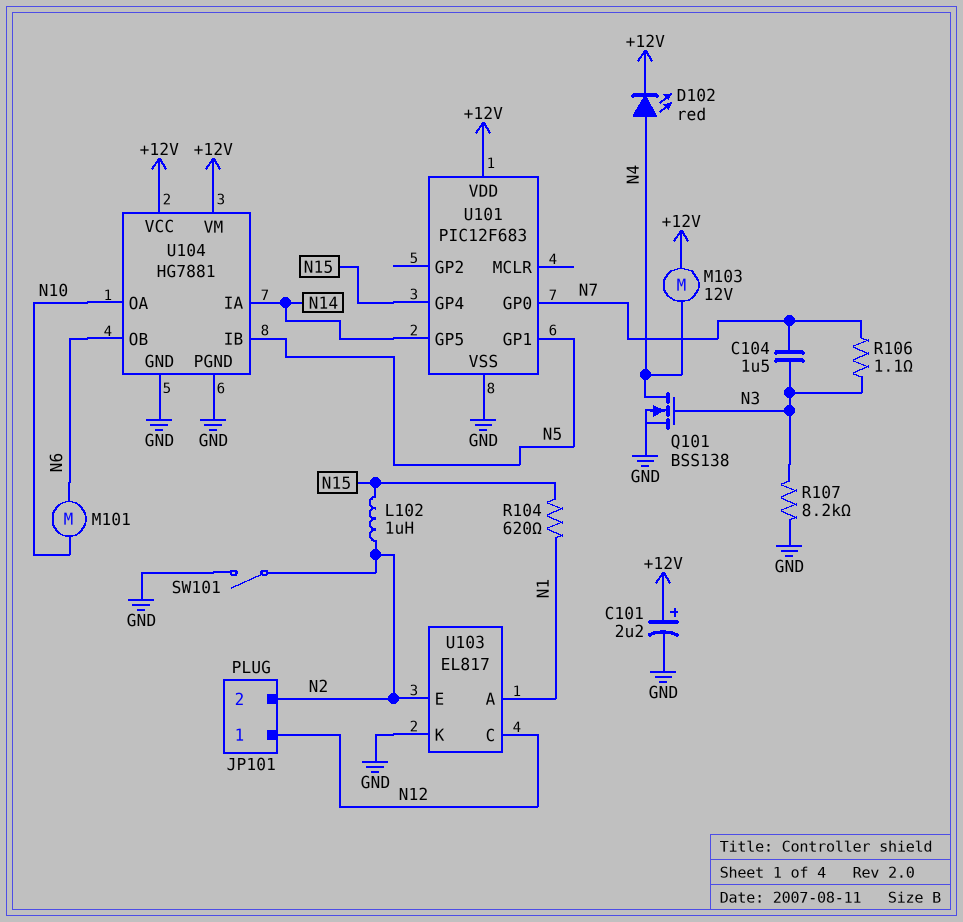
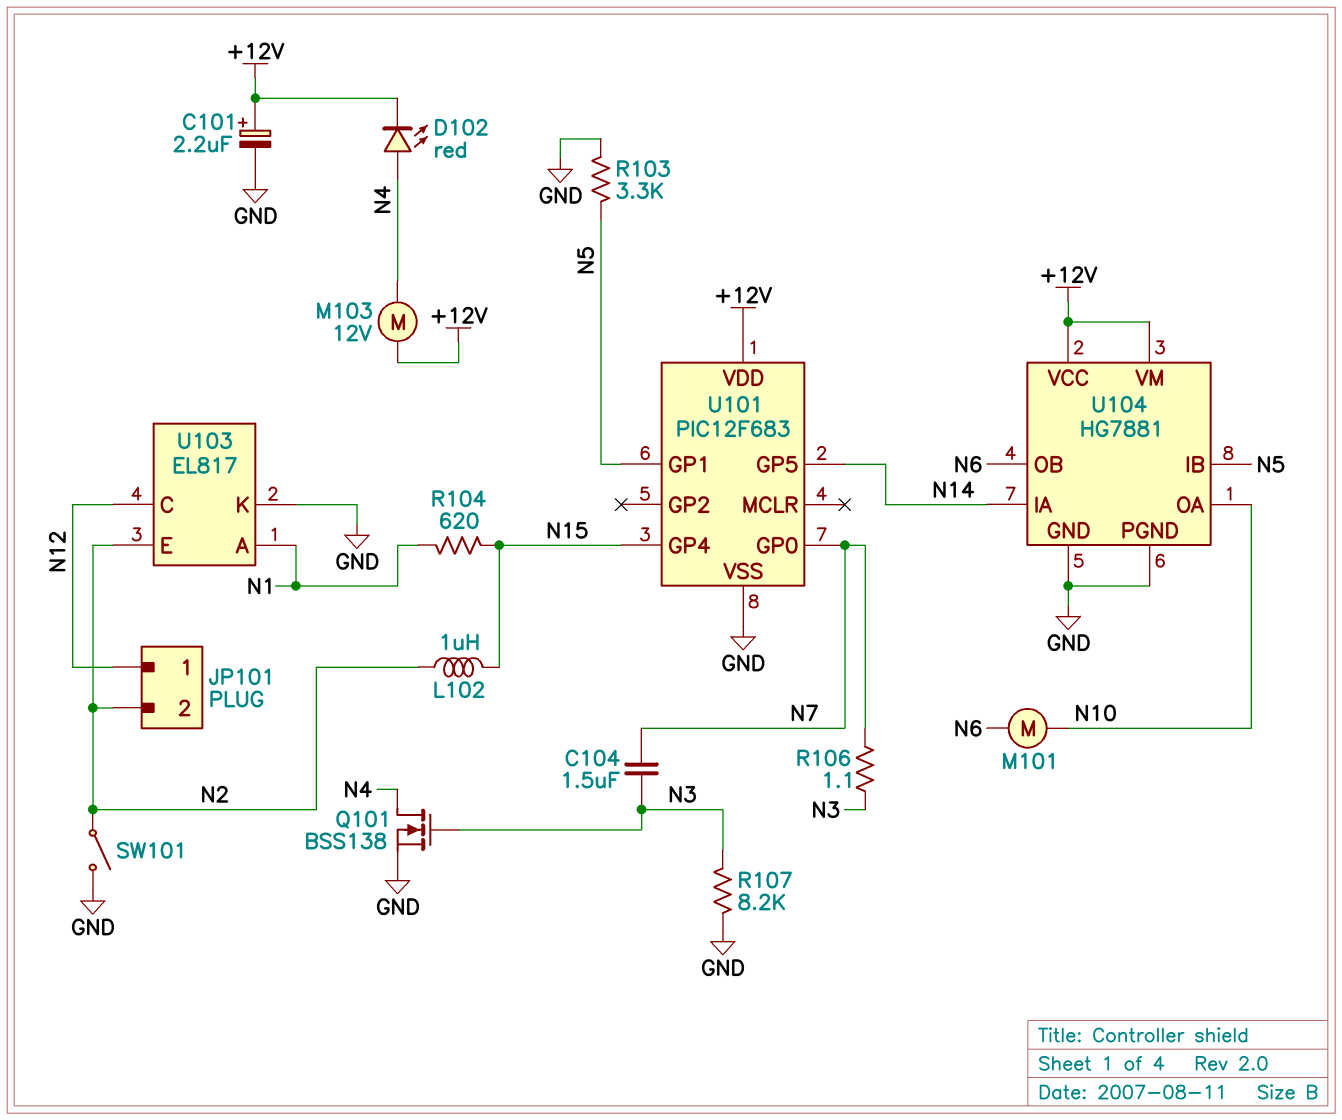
R103: none -> 3.3k (GND, N5)

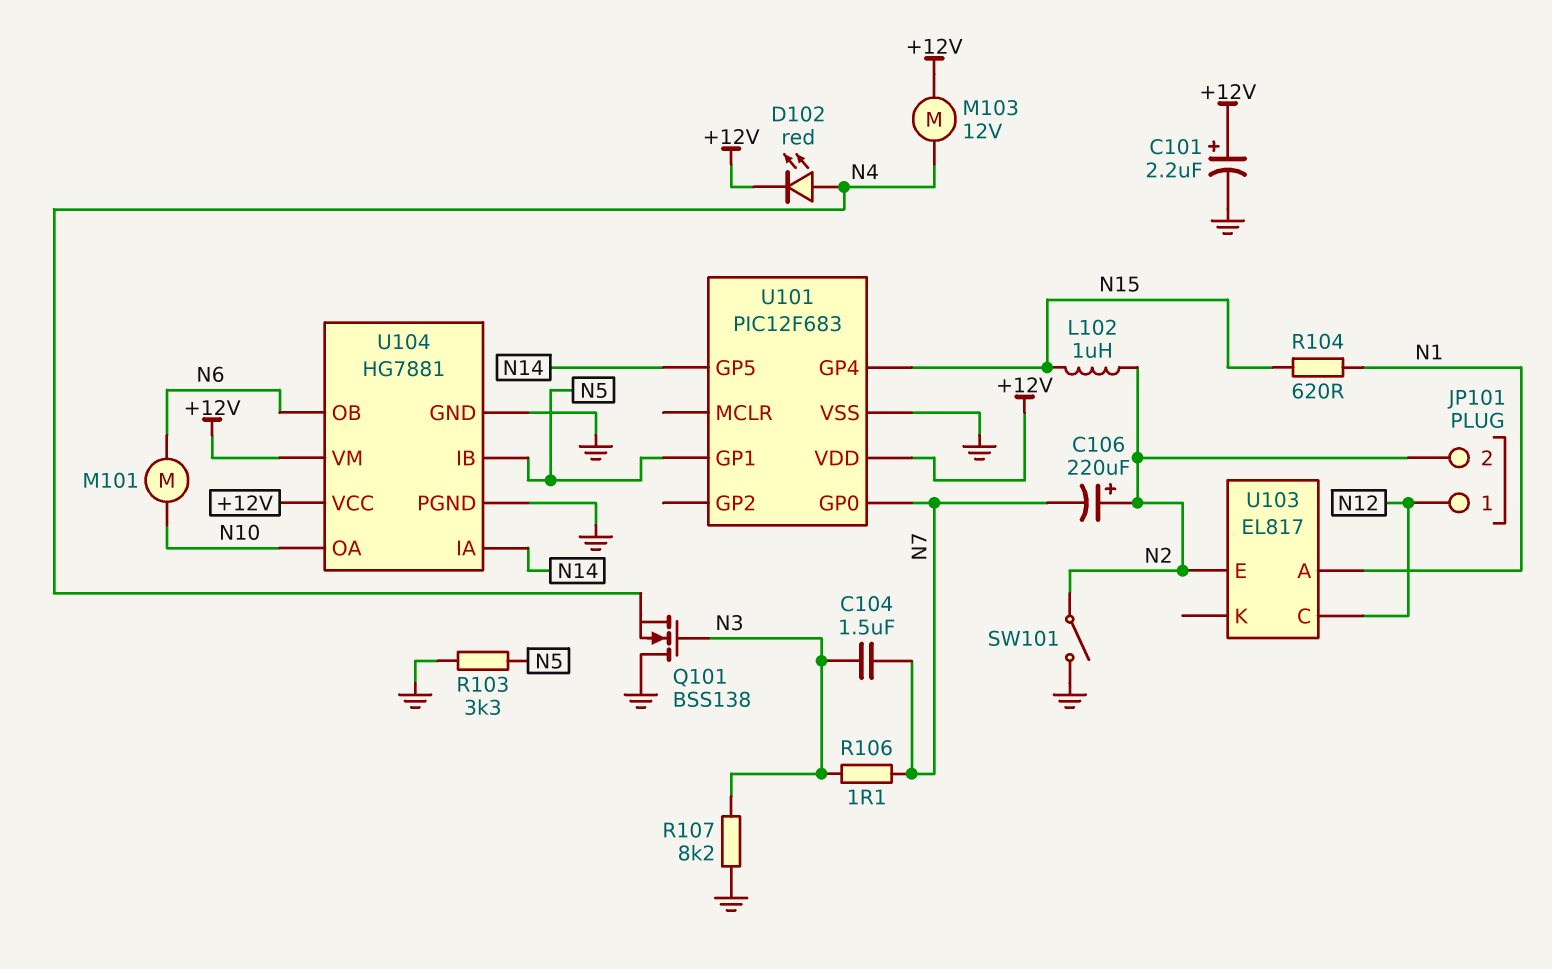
C106: none -> 220uF (plus N2, minus N7)
Q101: NMOS BSS138 (G N3, D N4, S GND) -> NMOS BSS138 (G N3, D GND, S N4)
U103 pin K: GND -> none

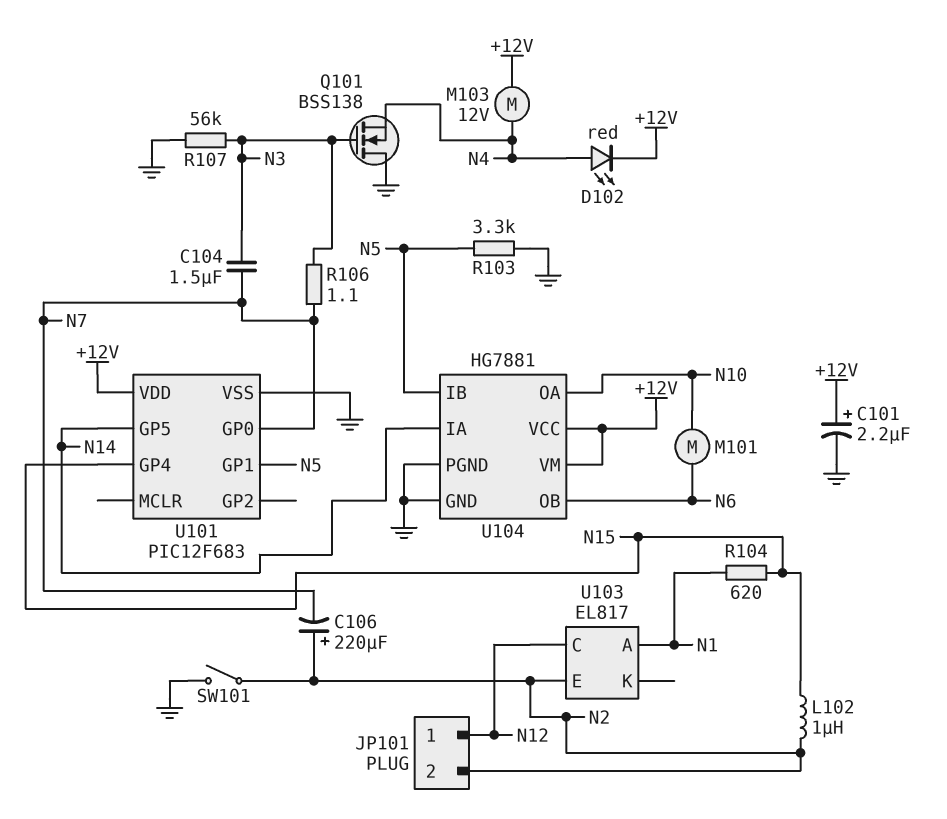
R107: 8.2k (GND, N3) -> 56k (GND, N3)

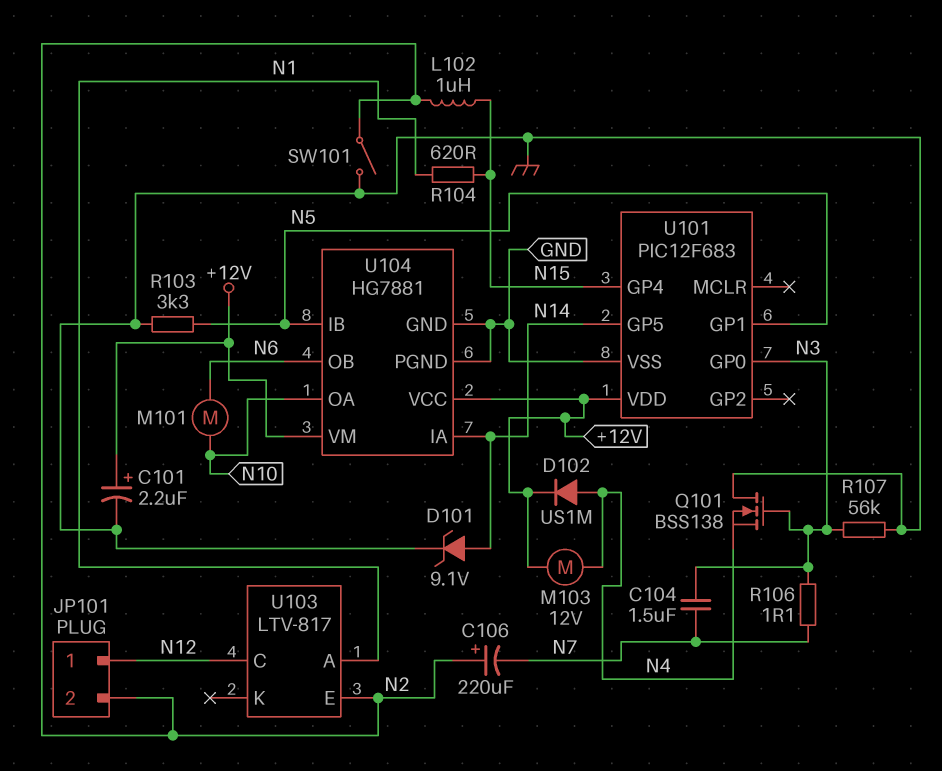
D101: none -> zener 9.1V (A N14, K GND)
D102: LED red (A N4, K +12V) -> diode US1M (A N4, K +12V)
U101 pin GP0: N7 -> N3
U103: EL817 -> LTV-817

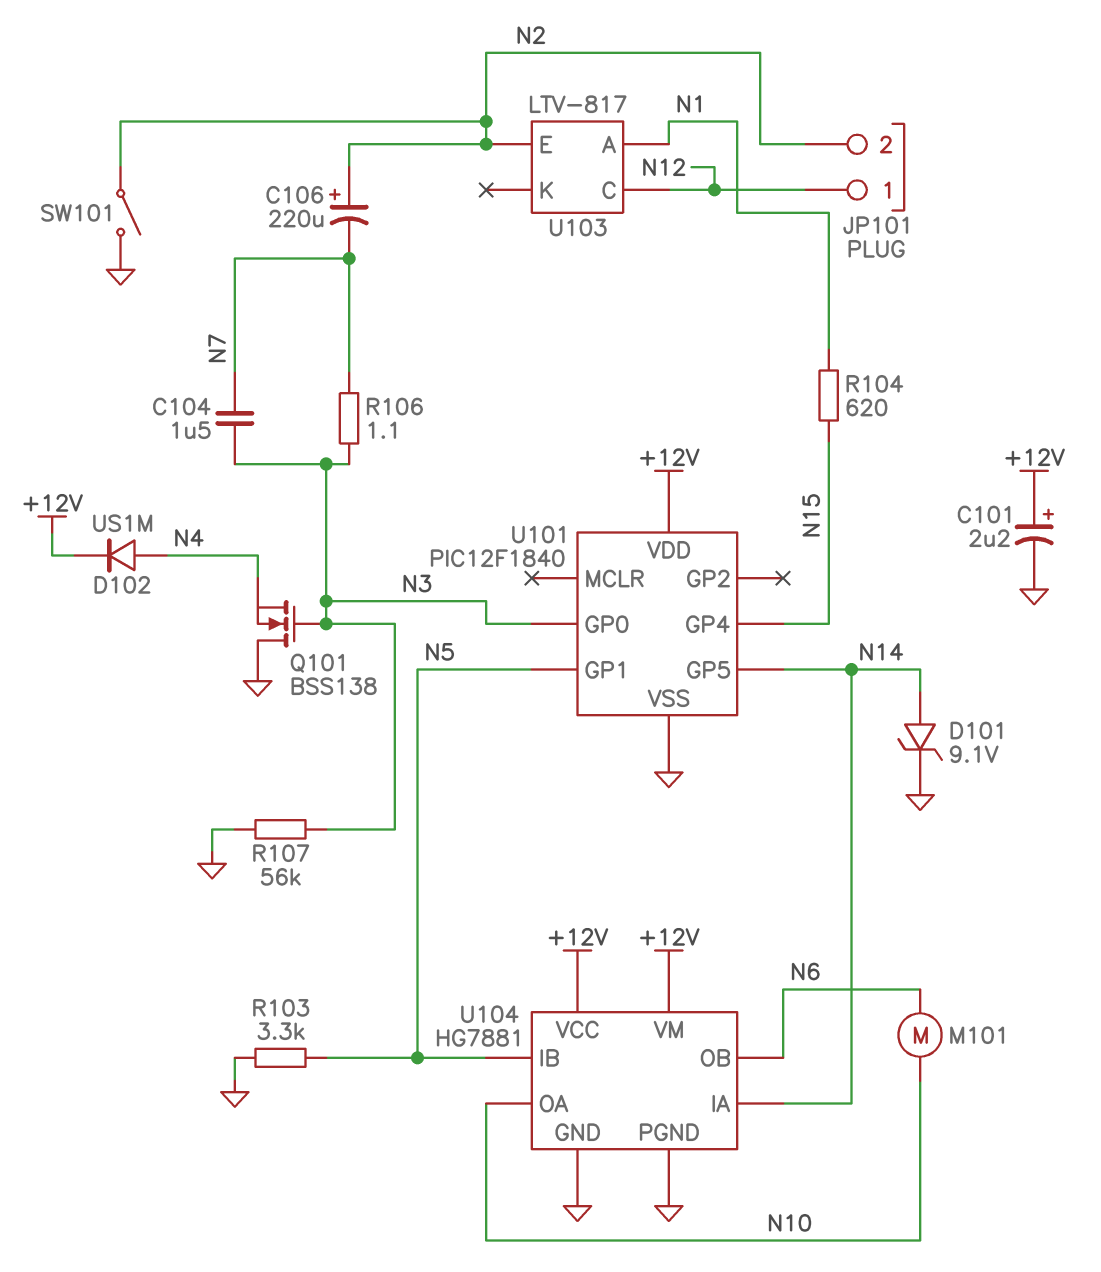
L102: 1uH (N2, N15) -> none
M103: motor 12V (+12V, N4) -> none
U101: PIC12F683 -> PIC12F1840

